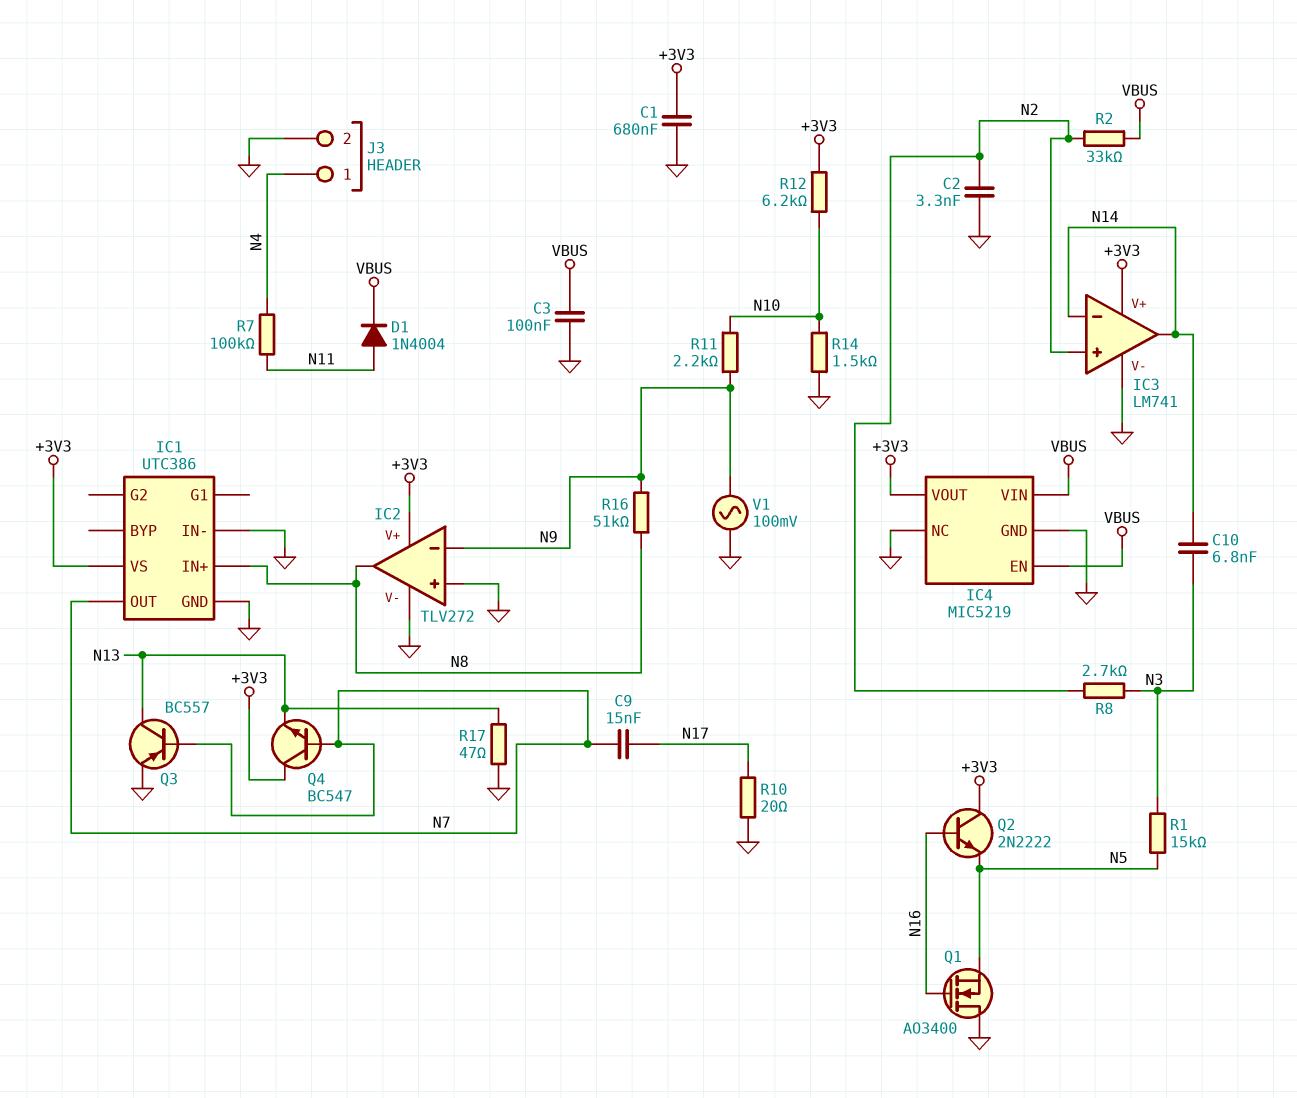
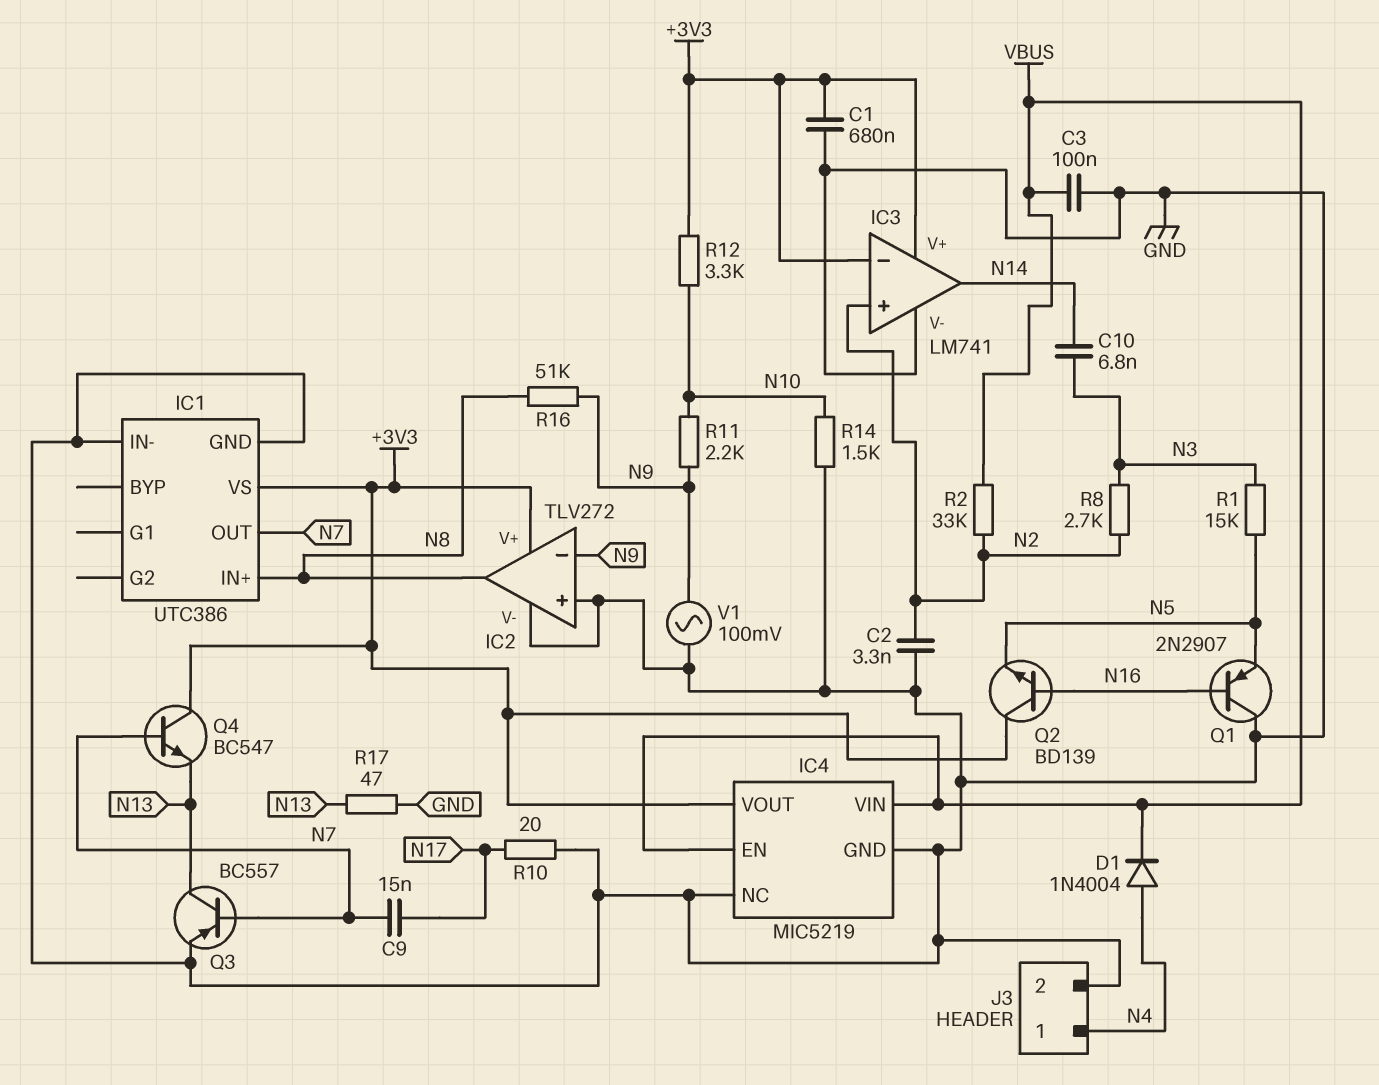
D1: diode 1N4004 (A N11, K VBUS) -> diode 1N4004 (A N4, K VBUS)
IC3 pin in-: N14 -> +3V3
Q1: NMOS AO3400 (G N16, D GND, S N5) -> PNP 2N2907 (B N16, C GND, E N5)
Q2: NPN 2N2222 (B N16, C +3V3, E N5) -> NPN BD139 (B N16, C +3V3, E N5)
R7: 100k (N4, N11) -> none
R12: 6.2k (+3V3, N10) -> 3.3k (+3V3, N10)

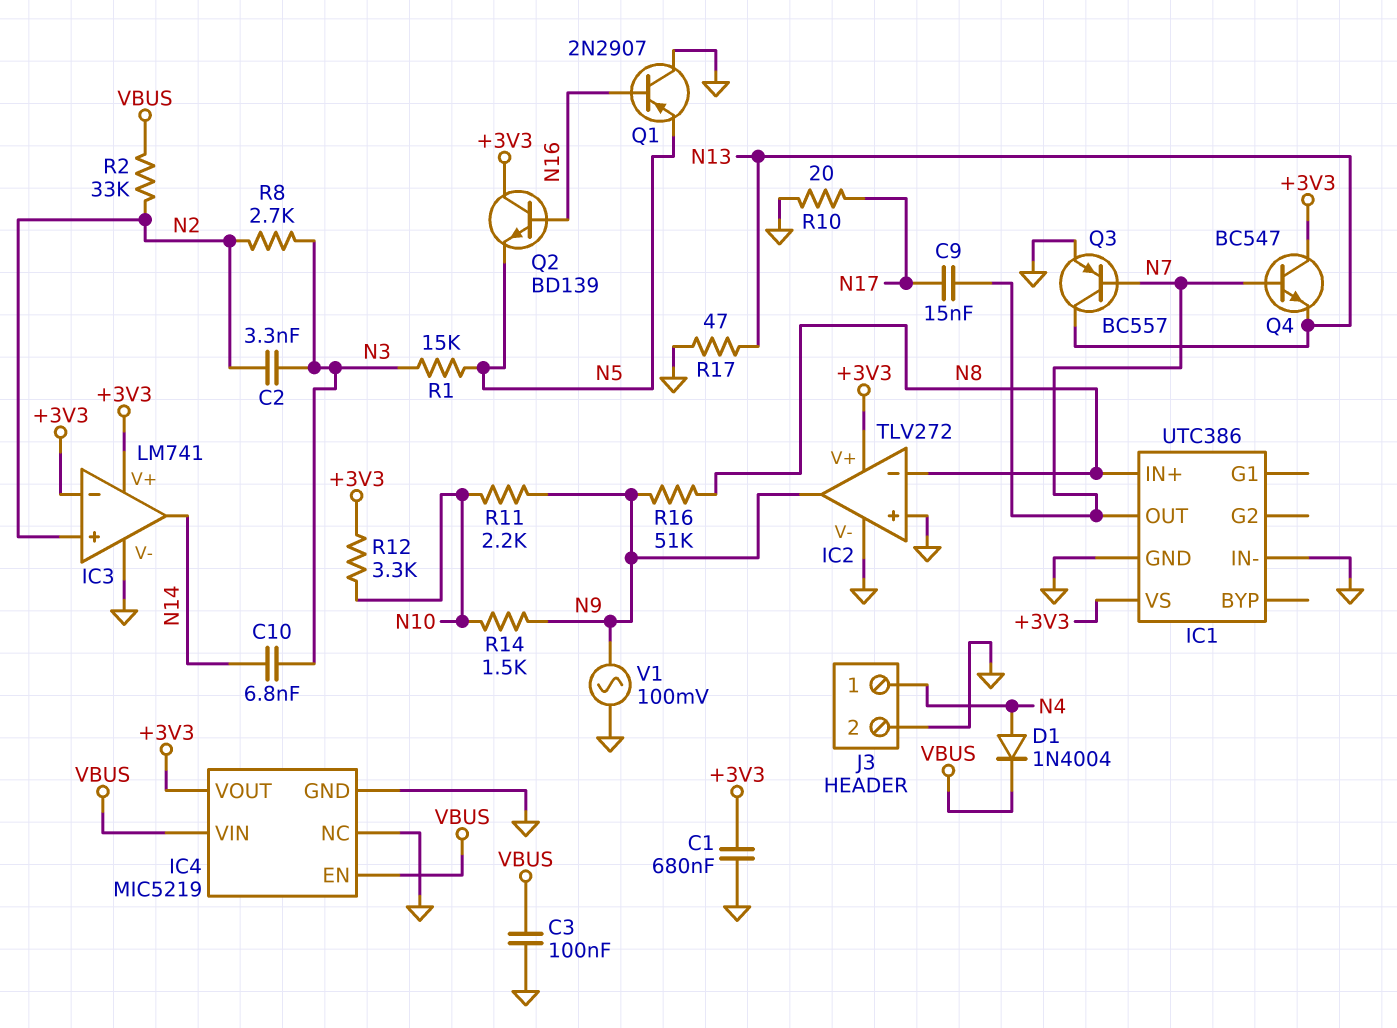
C2: 3.3nF (GND, N2) -> 3.3nF (N2, N3)
IC2 pin in-: N9 -> N8
IC2 pin out: N8 -> N9
R14: 1.5k (GND, N10) -> 1.5k (N9, N10)

